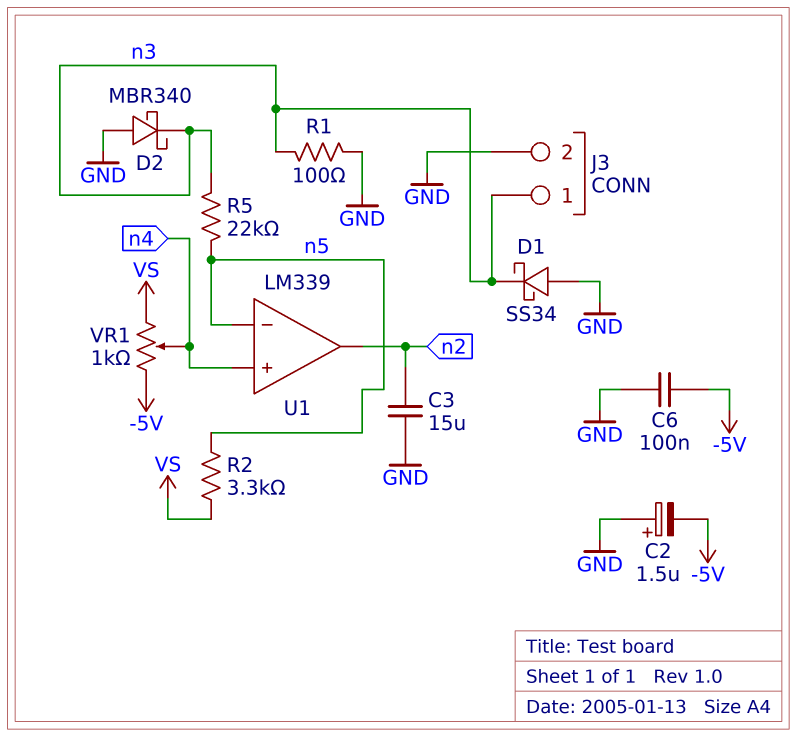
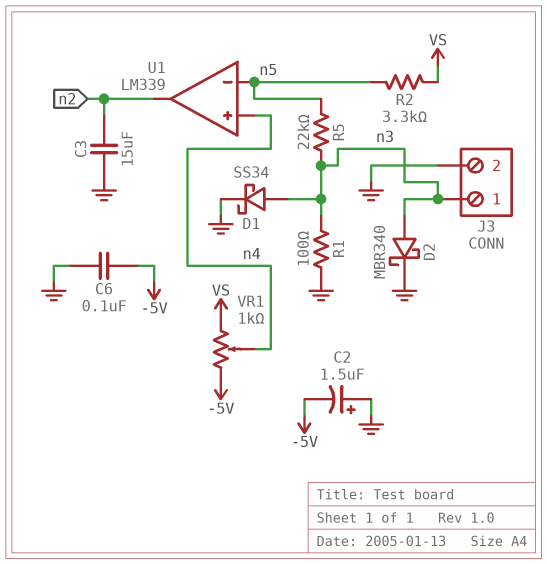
D1: schottky SS34 (A GND, K n3) -> schottky SS34 (A n3, K GND)
D2: schottky MBR340 (A GND, K n3) -> schottky MBR340 (A n3, K GND)

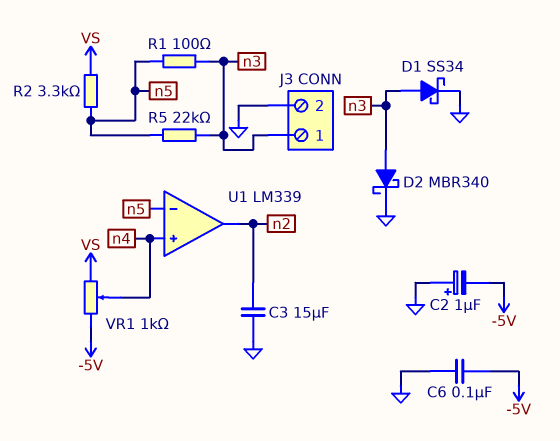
C2: 1.5uF (plus GND, minus -5V) -> 1uF (plus GND, minus -5V)
R1: 100 (GND, n3) -> 100 (n3, n5)

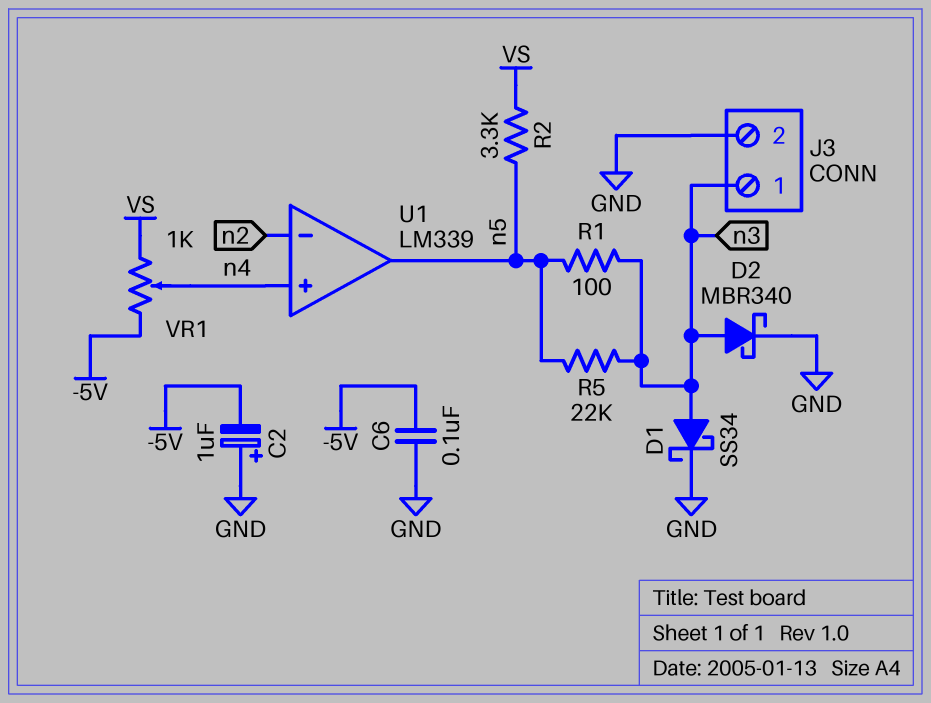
C3: 15uF (GND, n2) -> none
U1 pin in-: n5 -> n2
U1 pin out: n2 -> n5

